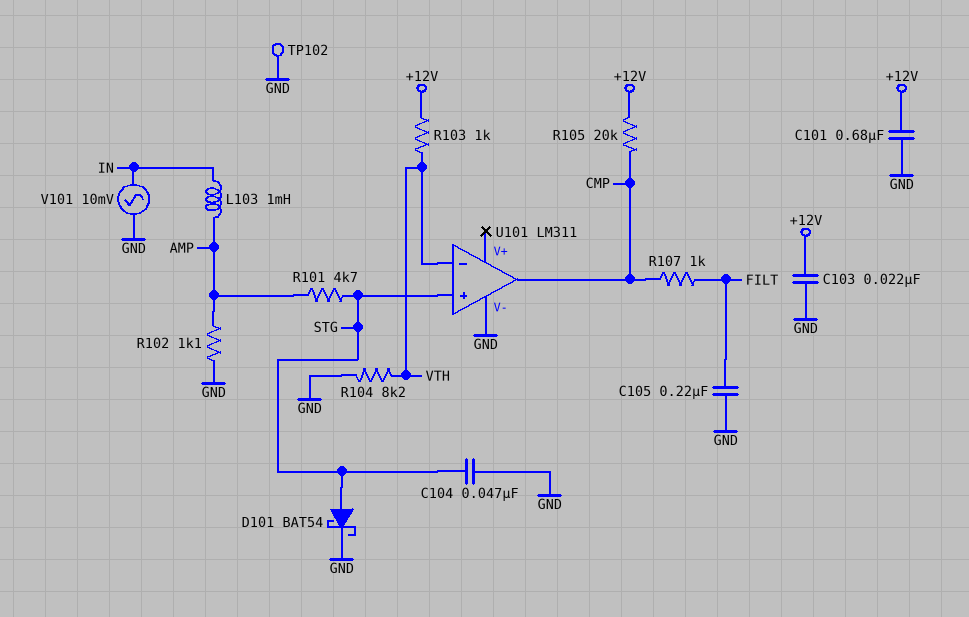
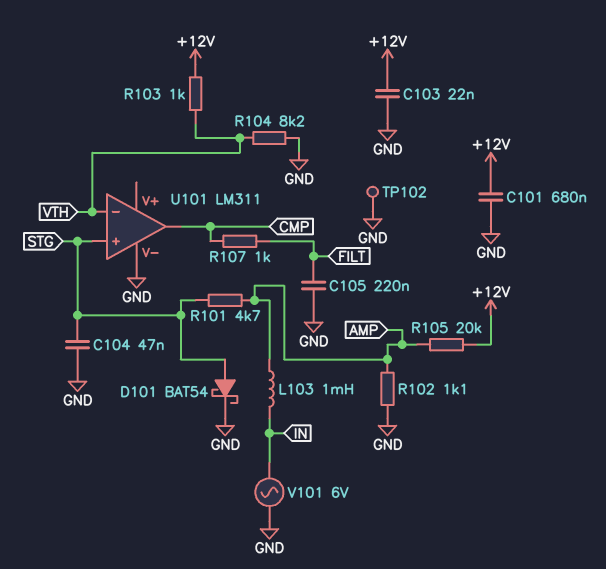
R105: 20k (+12V, CMP) -> 20k (+12V, AMP)
V101: AC 10mV (GND, IN) -> AC 6V (GND, IN)

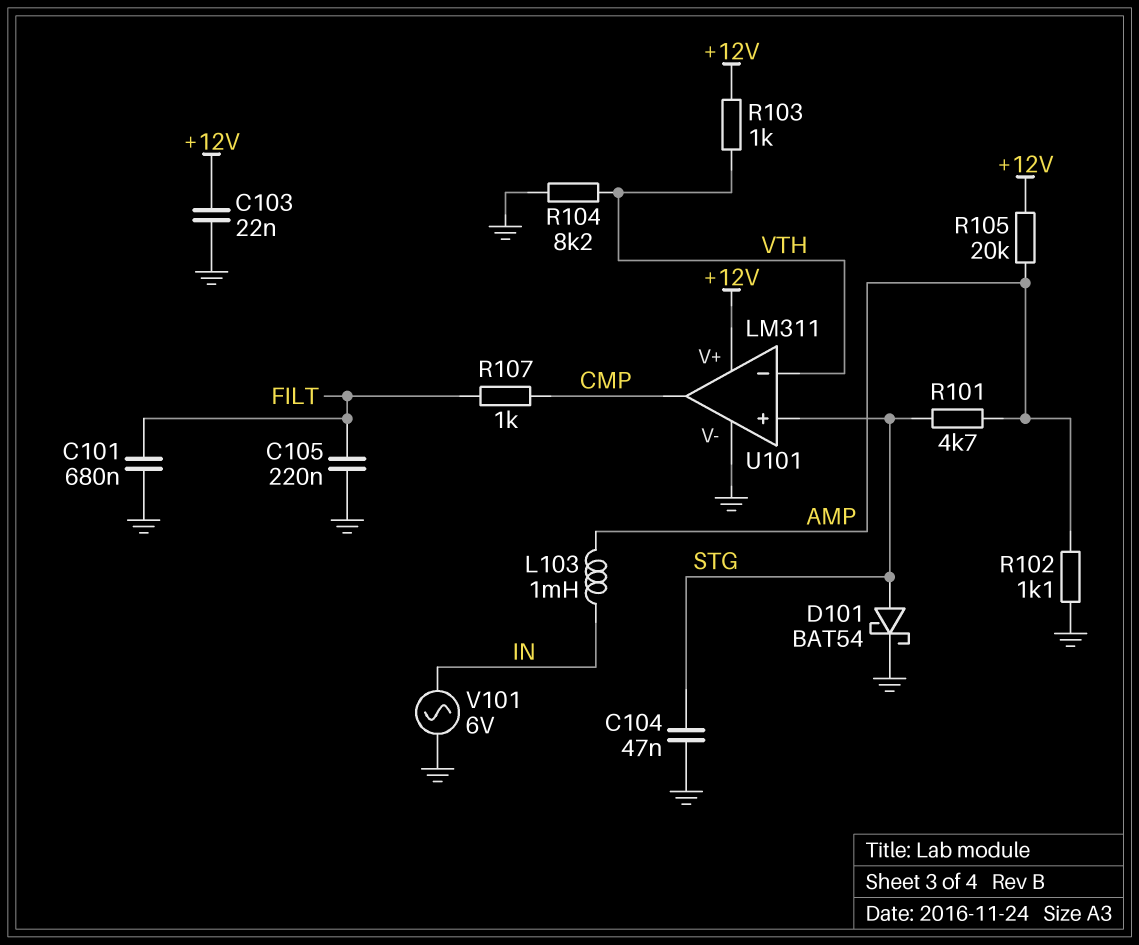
C101: 680nF (+12V, GND) -> 680nF (FILT, GND)
TP102: test point (GND) -> none
U101 pin V+: none -> +12V

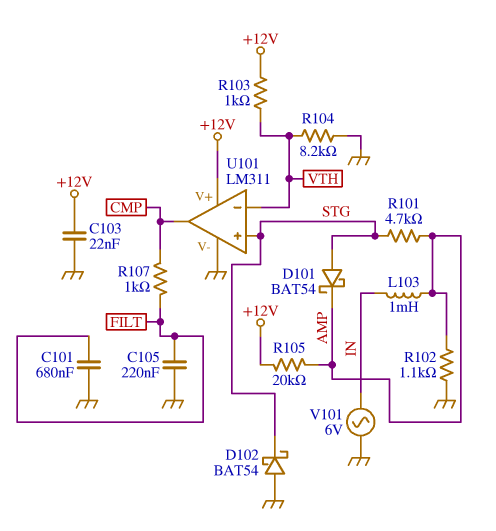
C104: 47nF (GND, STG) -> none
D101: schottky BAT54 (A STG, K GND) -> schottky BAT54 (A STG, K AMP)
D102: none -> schottky BAT54 (A GND, K STG)

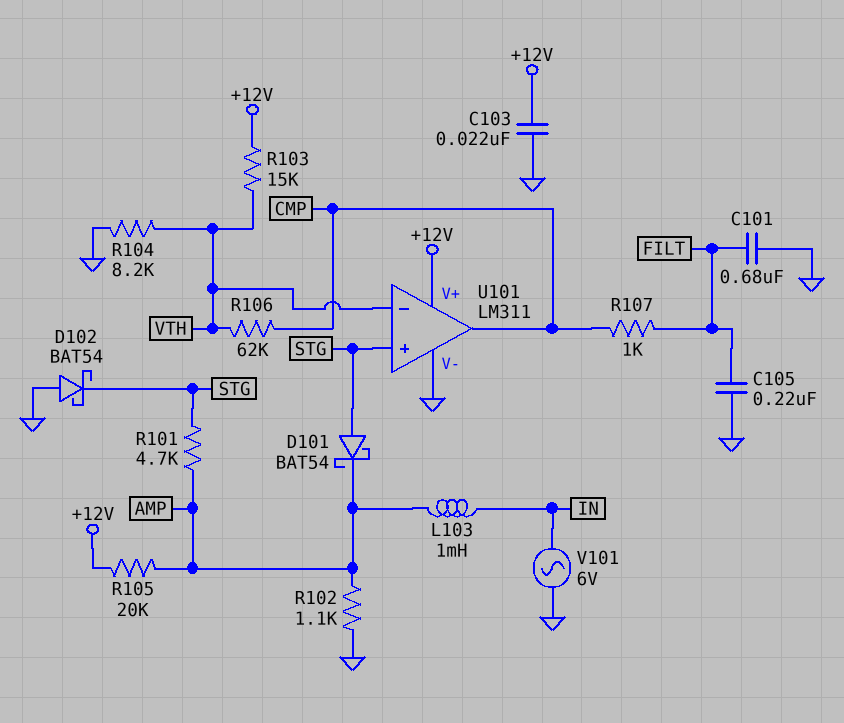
R103: 1k (+12V, VTH) -> 15k (+12V, VTH)
R106: none -> 62k (CMP, VTH)

